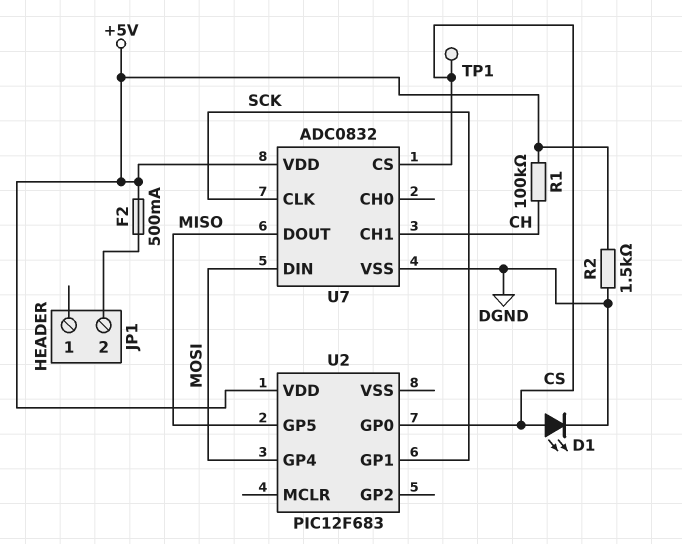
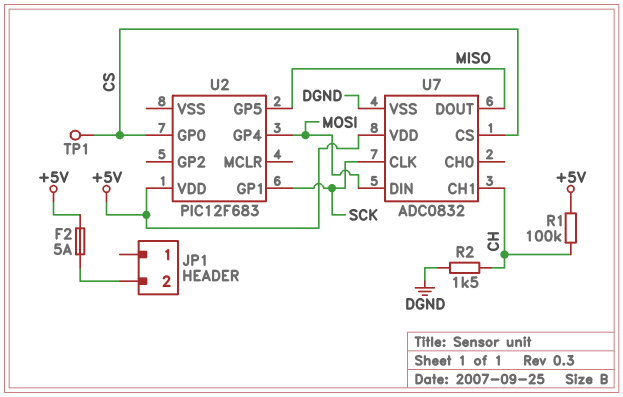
D1: LED (A CS, K DGND) -> none
F2: 500mA (+5V, JP1/2) -> 5A (+5V, JP1/2)
R2: 1.5k (+5V, DGND) -> 1.5k (CH, DGND)

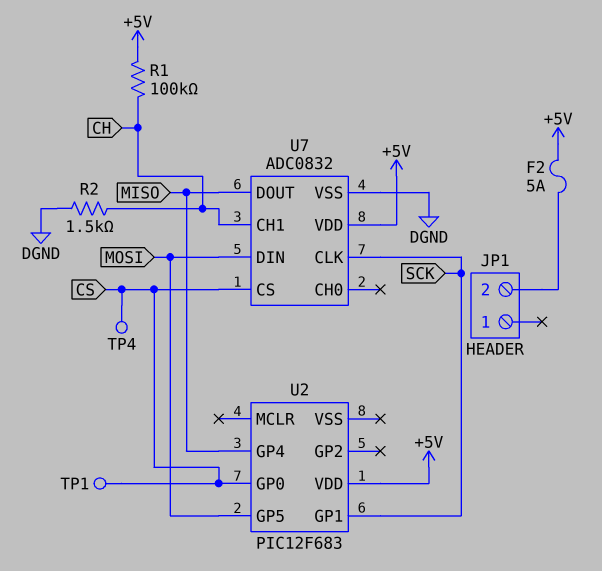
TP4: none -> test point (CS)
U2 pin GP4: MOSI -> MISO
U2 pin GP5: MISO -> MOSI

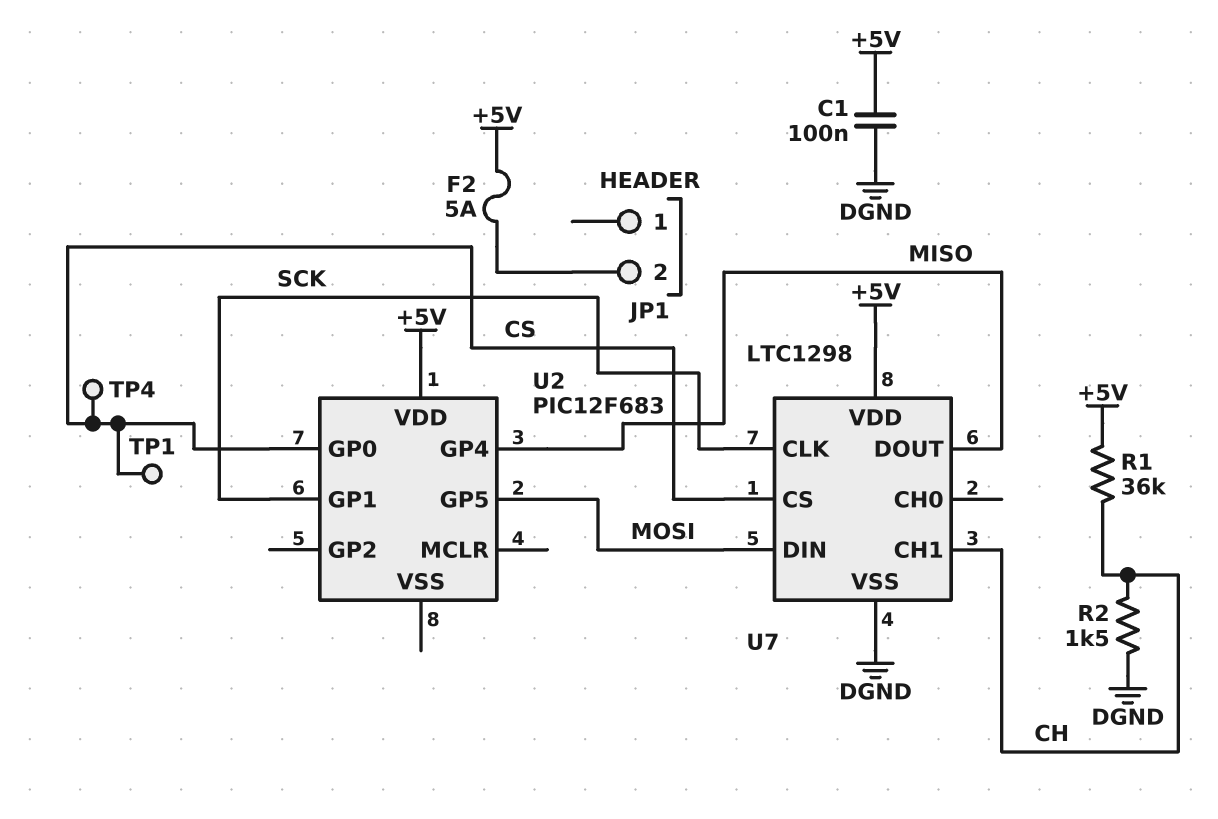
C1: none -> 100nF (+5V, DGND)
R1: 100k (+5V, CH) -> 36k (+5V, CH)
U7: ADC0832 -> LTC1298

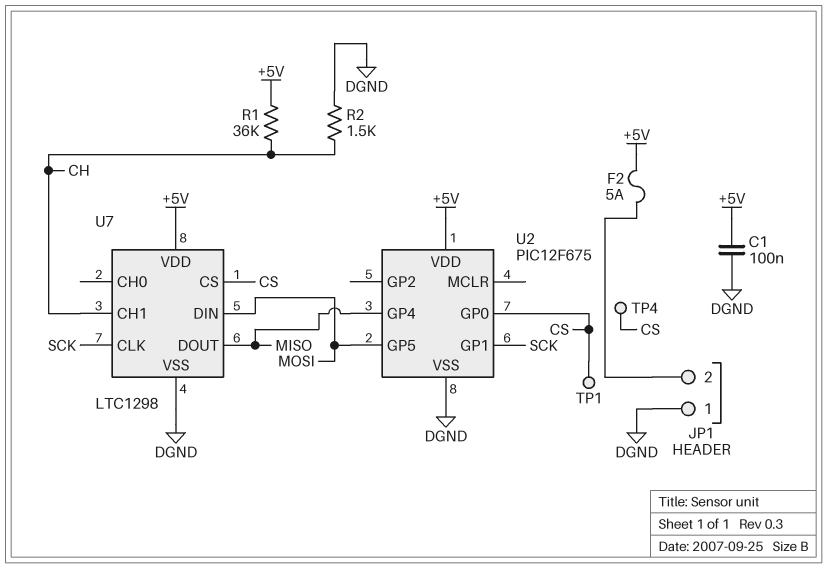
JP1 pin 1: none -> DGND
U2: PIC12F683 -> PIC12F675
U2 pin VSS: none -> DGND

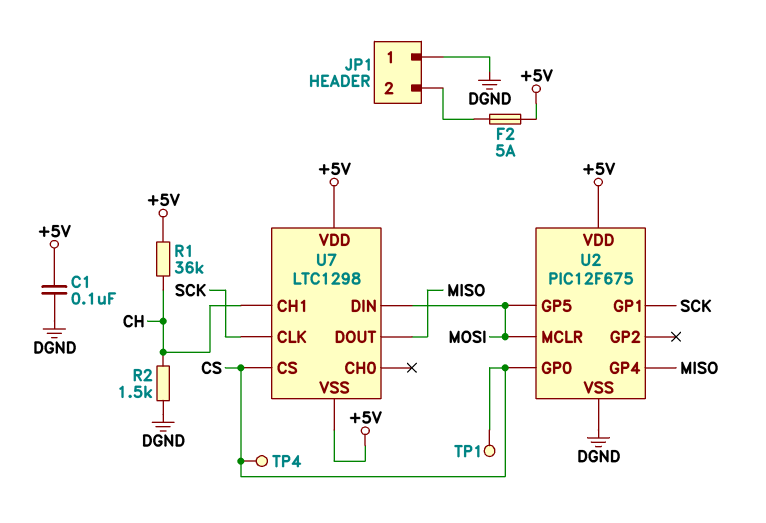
U2 pin MCLR: none -> MOSI
U7 pin VSS: DGND -> +5V

